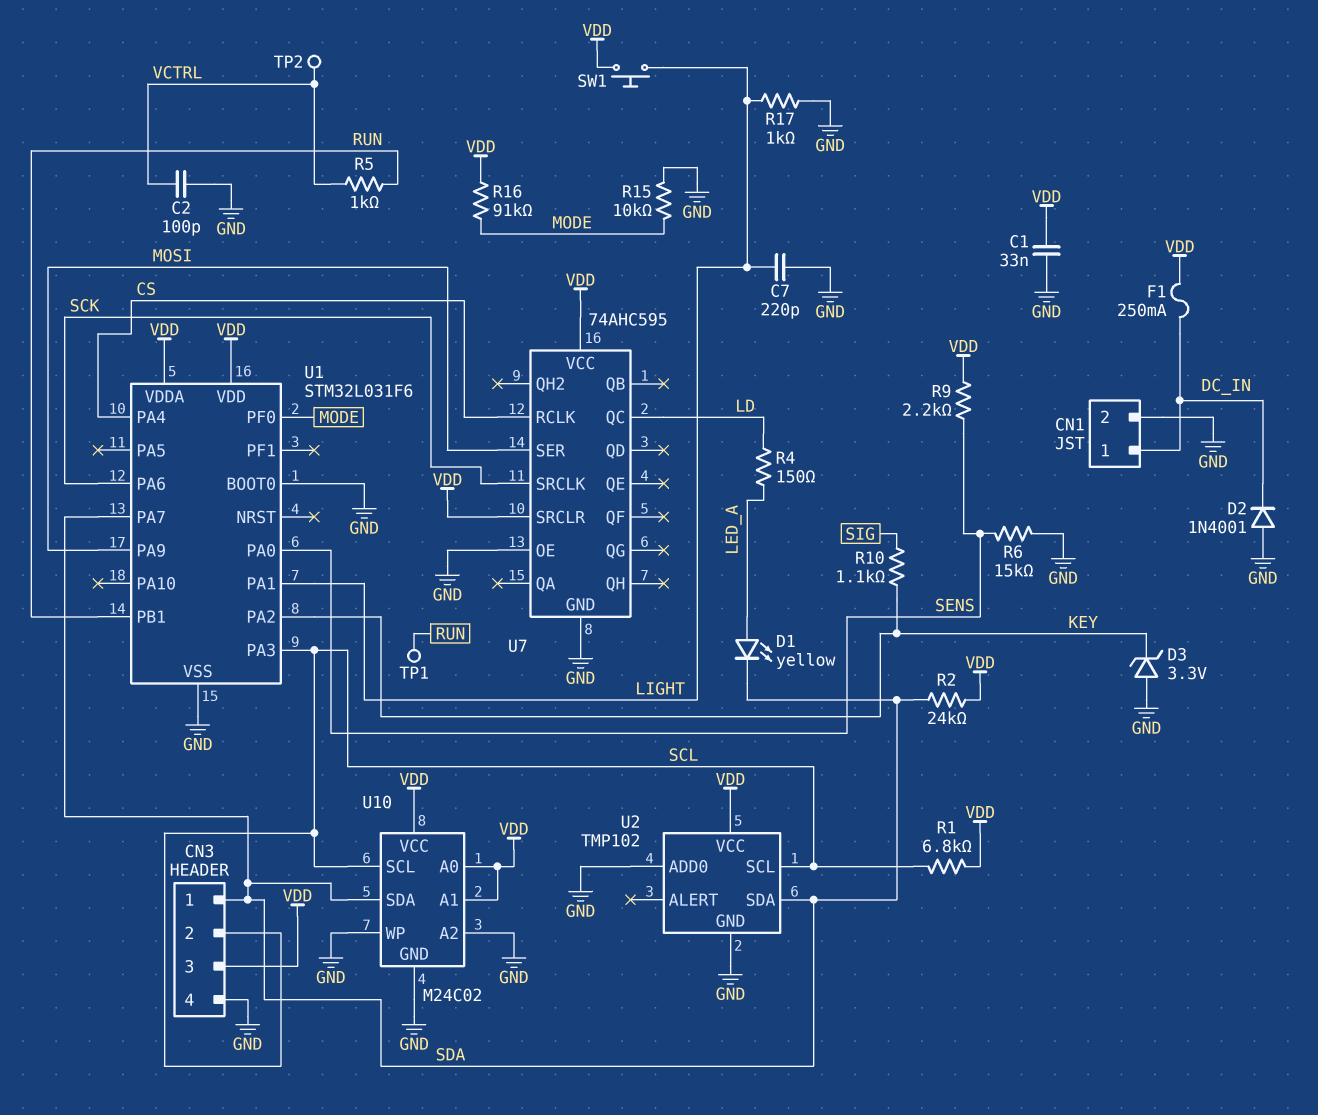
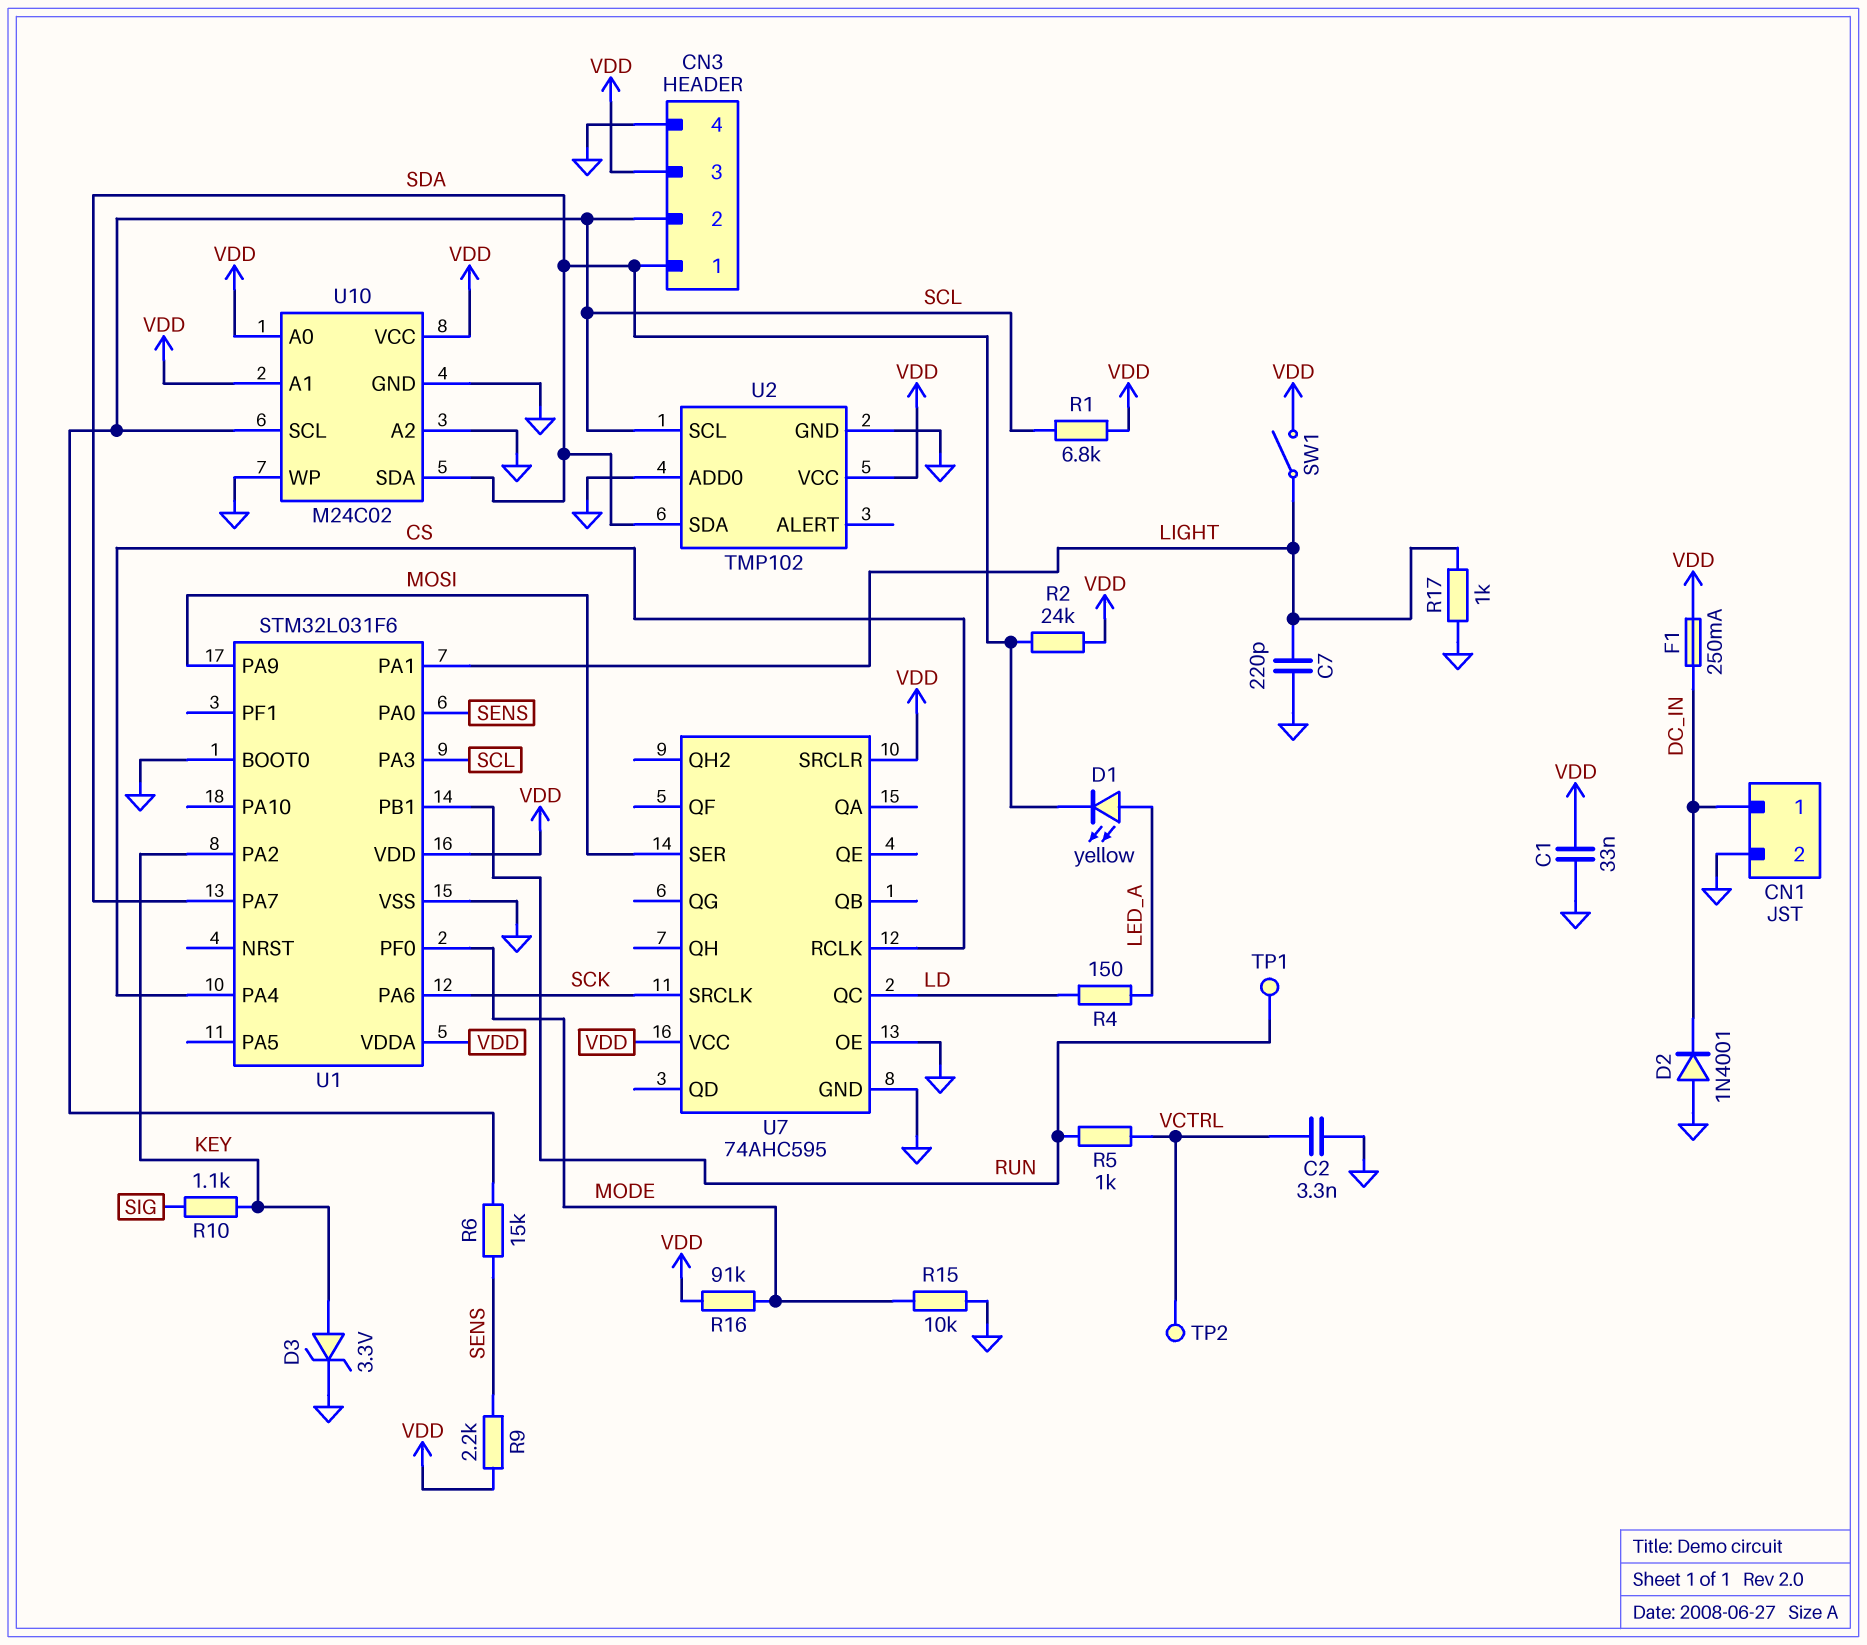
C2: 100pF (GND, VCTRL) -> 3.3nF (GND, VCTRL)
D3: zener 3.3V (A GND, K KEY) -> zener 3.3V (A KEY, K GND)
R6: 15k (GND, SENS) -> 15k (SCL, SENS)
SW1: button (LIGHT, VDD) -> switch (LIGHT, VDD)

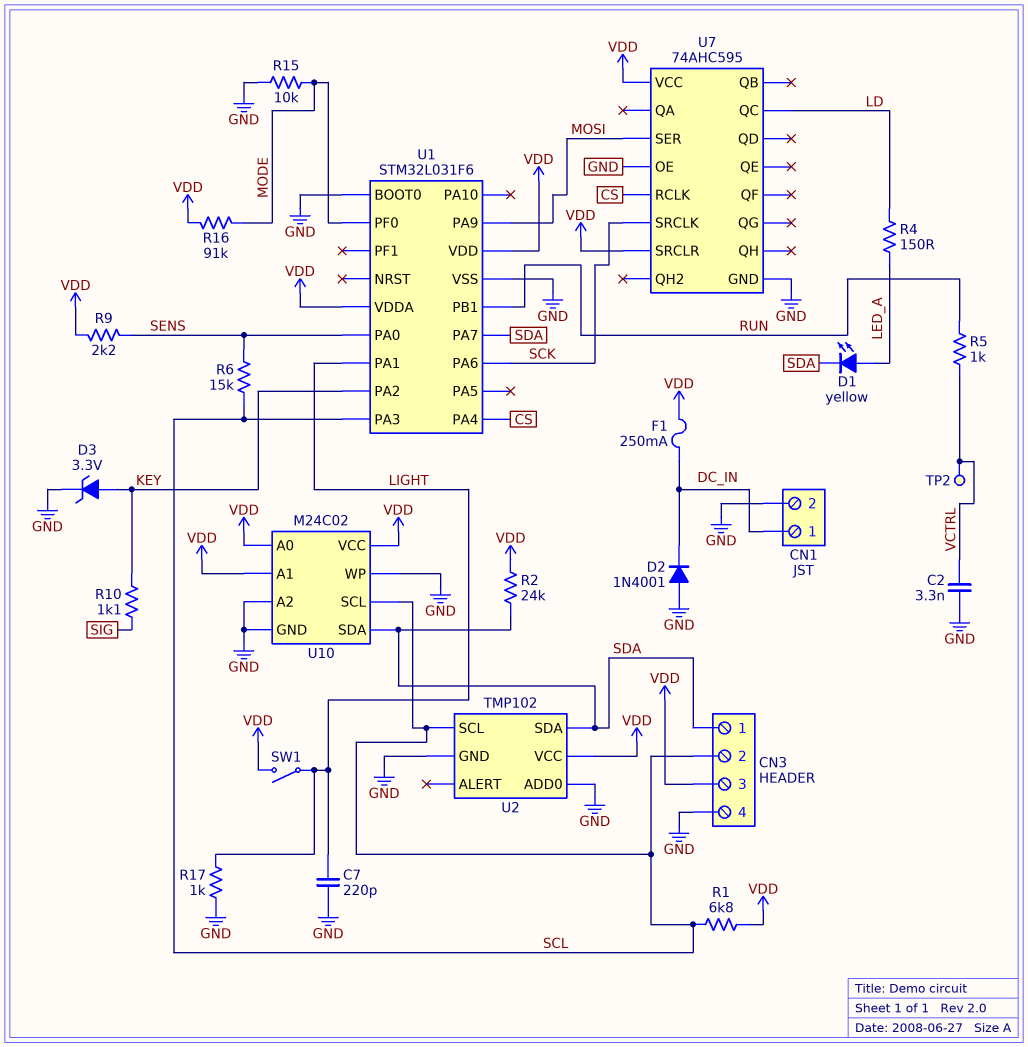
C1: 33nF (GND, VDD) -> none
TP1: test point (RUN) -> none

